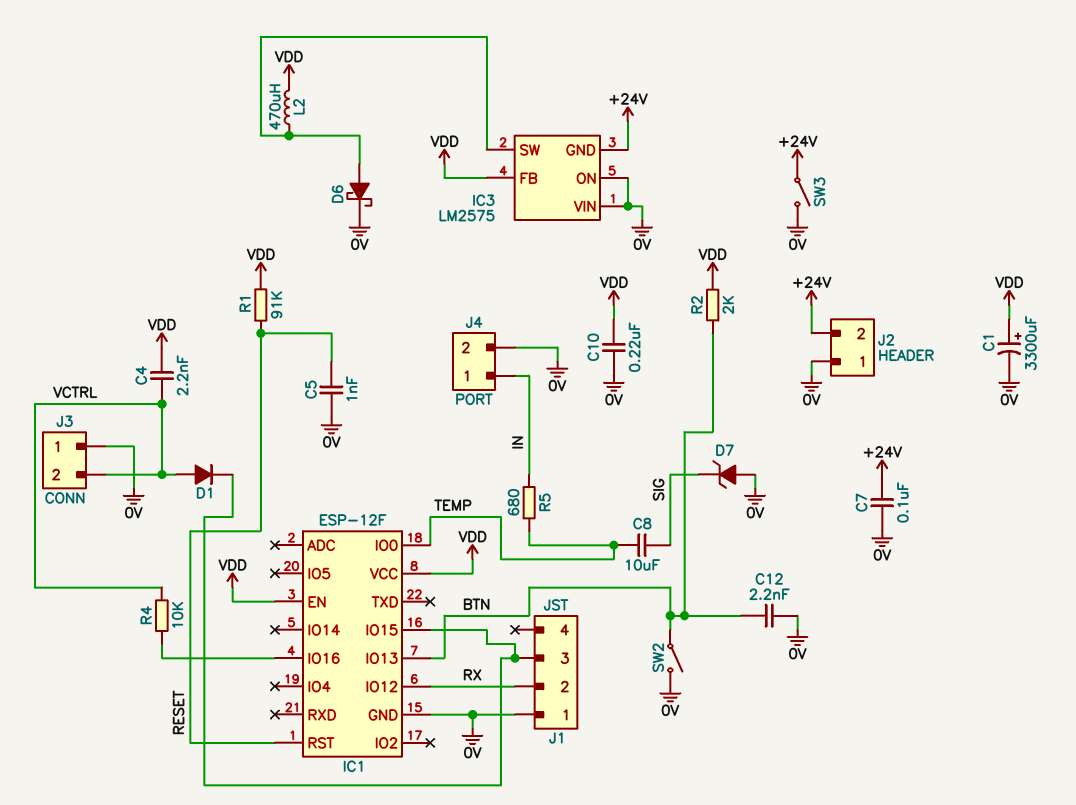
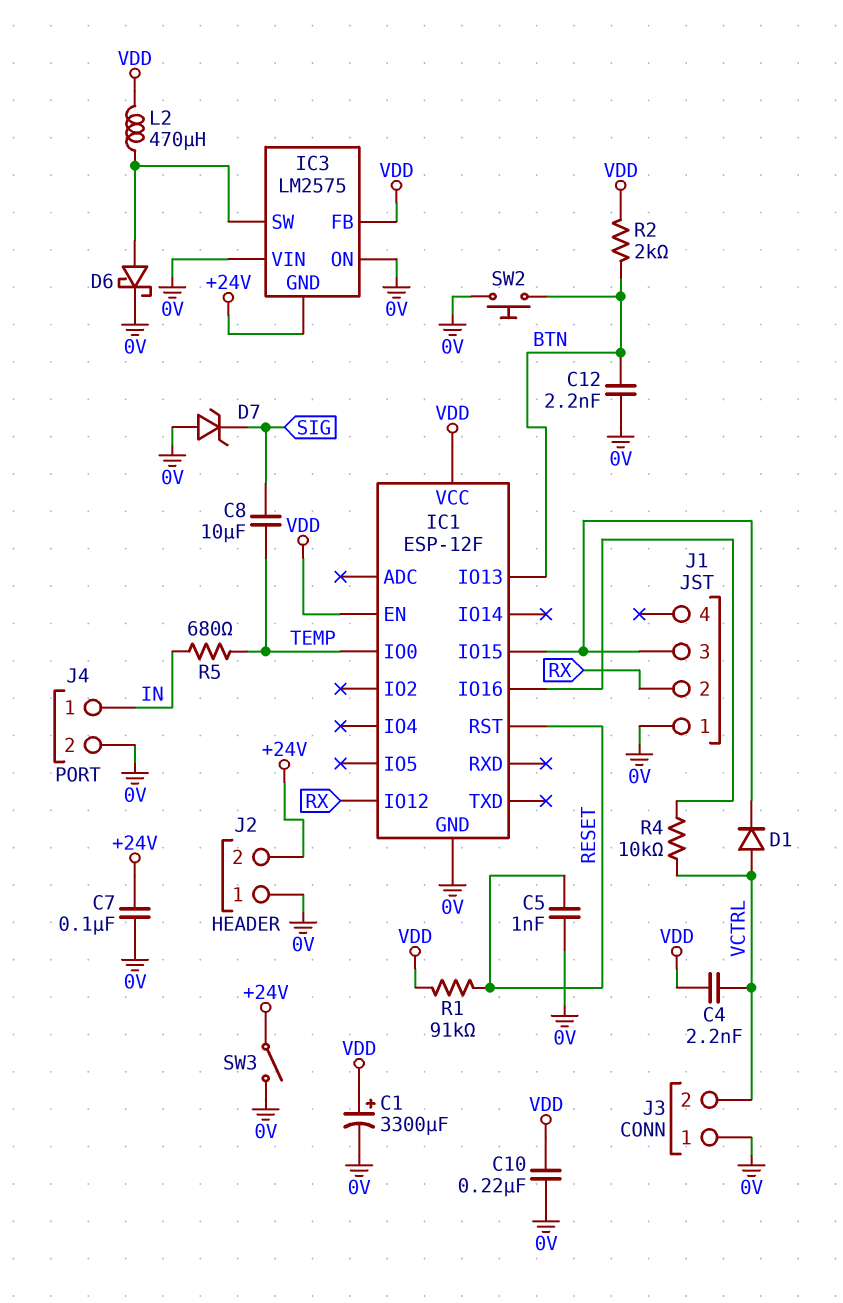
SW2: switch (0V, BTN) -> button (0V, BTN)

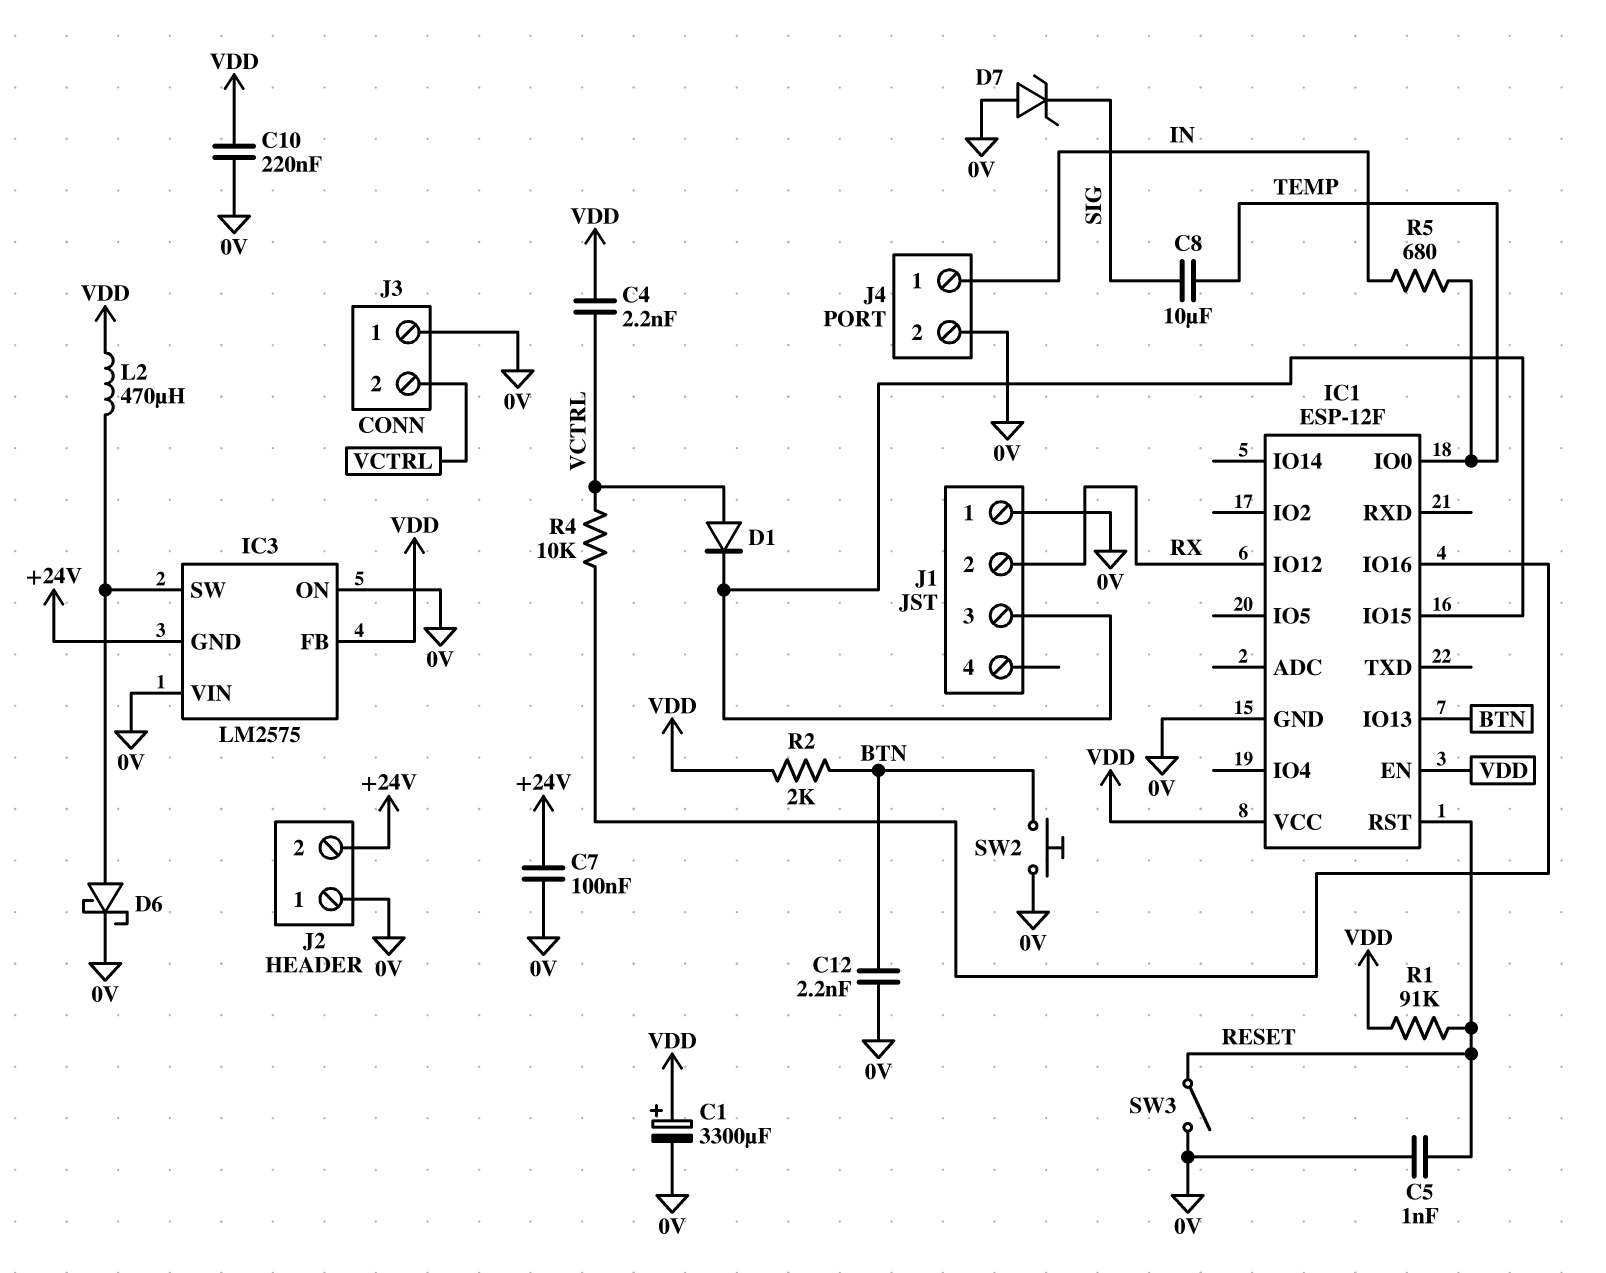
SW3: switch (+24V, 0V) -> switch (0V, RESET)

